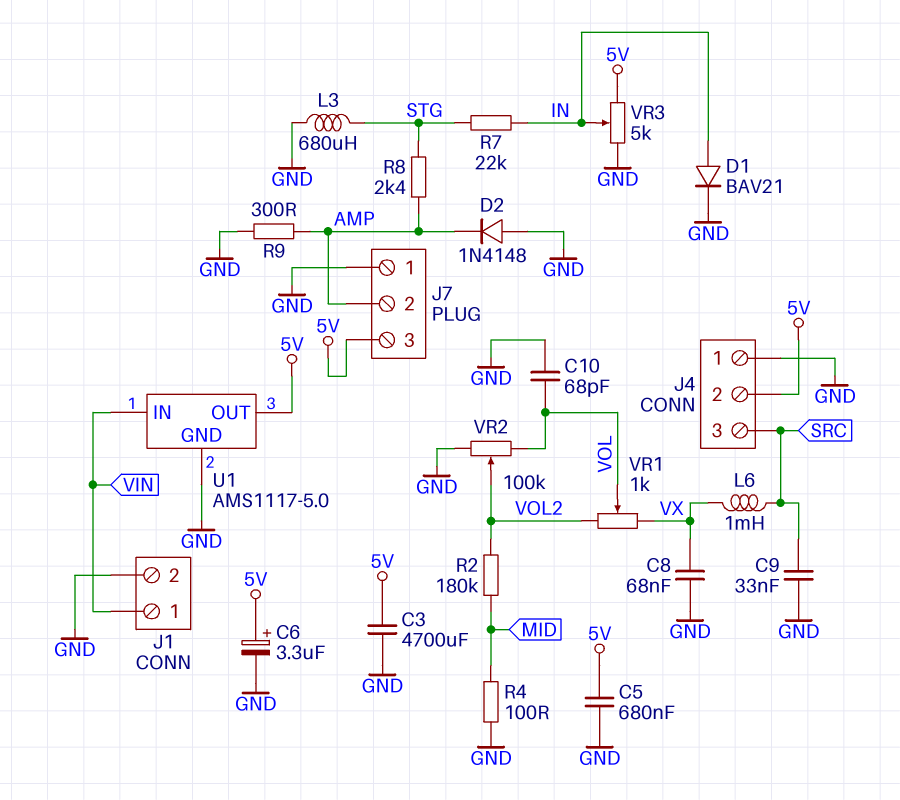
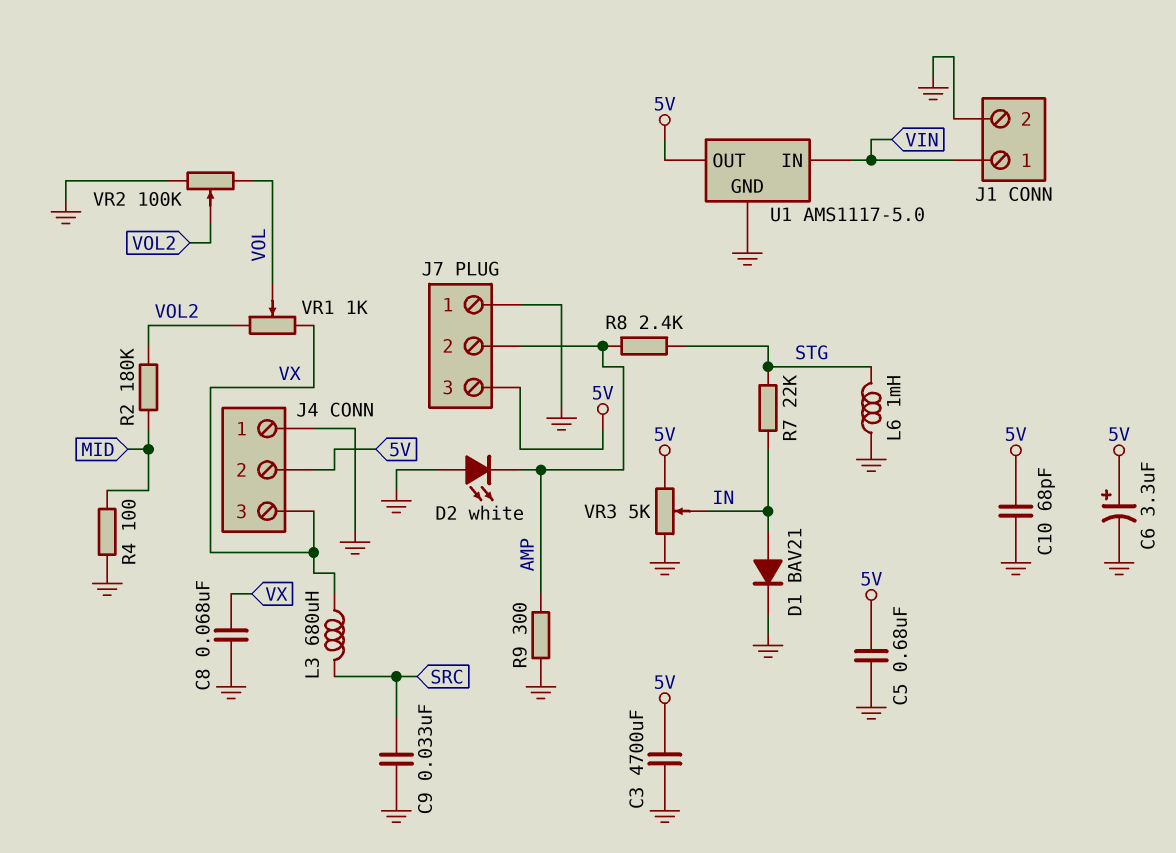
C10: 68pF (GND, VOL) -> 68pF (5V, GND)
D2: diode 1N4148 (A GND, K AMP) -> LED white (A GND, K AMP)
J4 pin 3: SRC -> VX
L3: 680uH (GND, STG) -> 680uH (SRC, VX)
L6: 1mH (SRC, VX) -> 1mH (GND, STG)

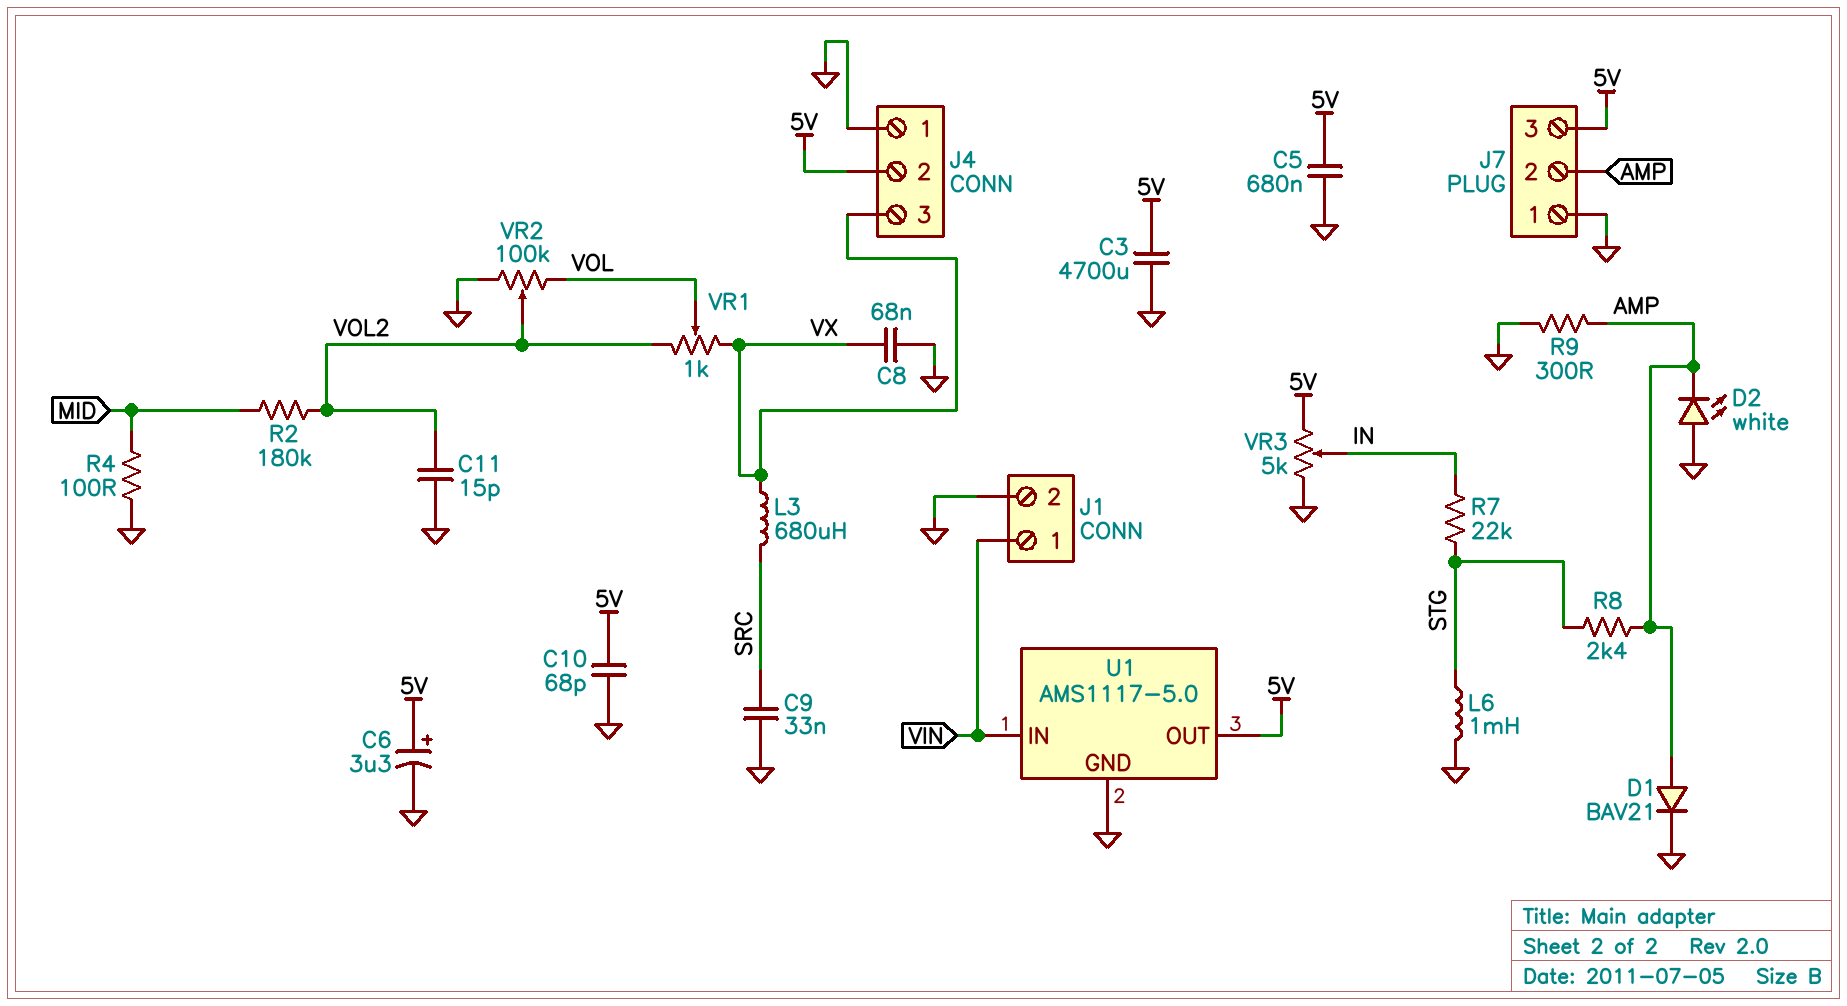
C11: none -> 15pF (GND, VOL2)
D1: diode BAV21 (A IN, K GND) -> diode BAV21 (A AMP, K GND)

